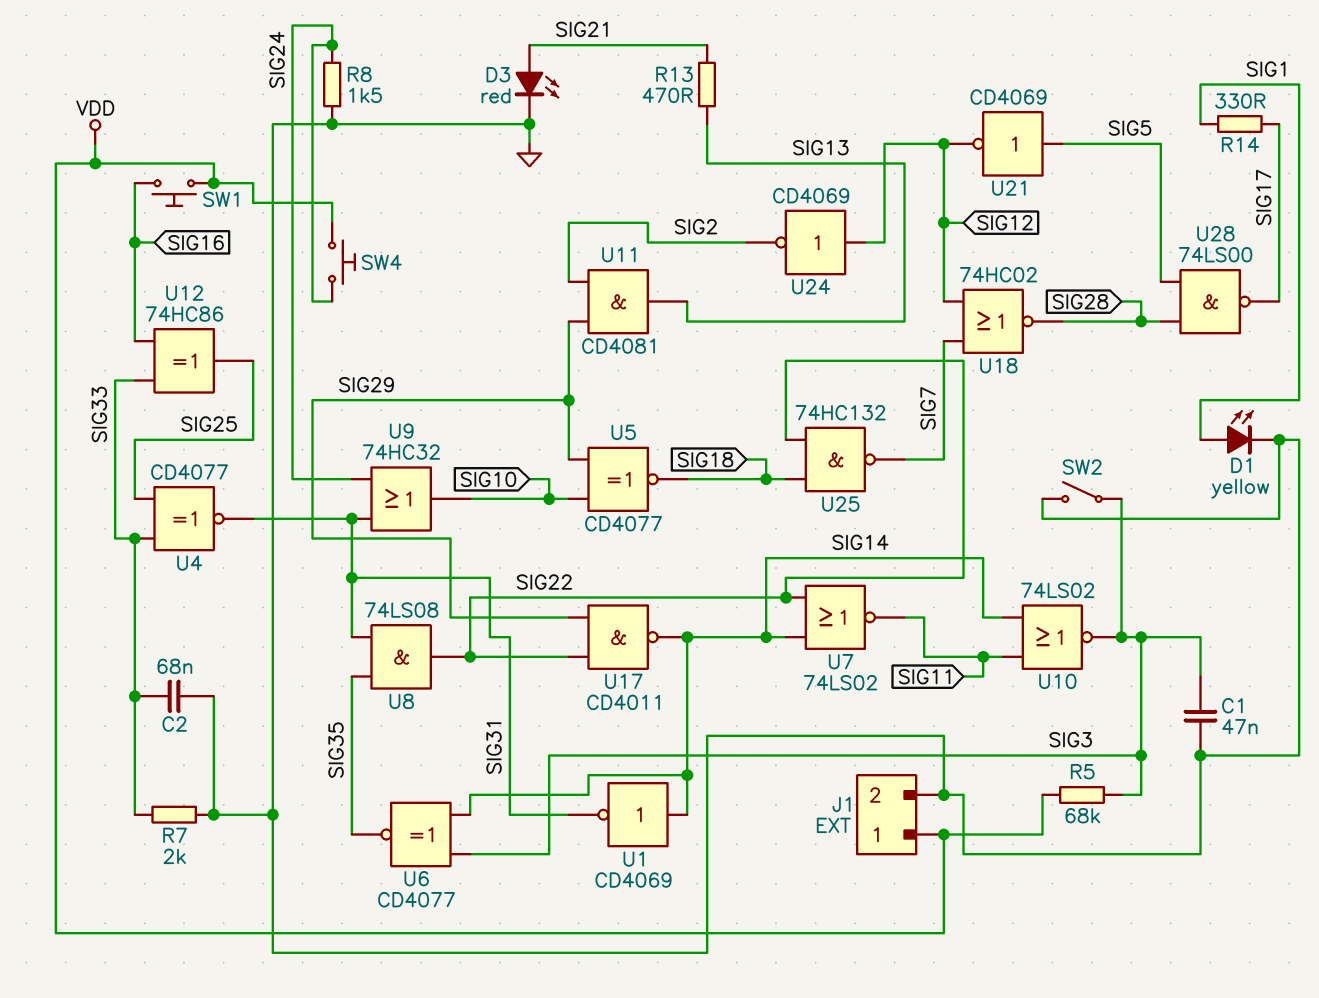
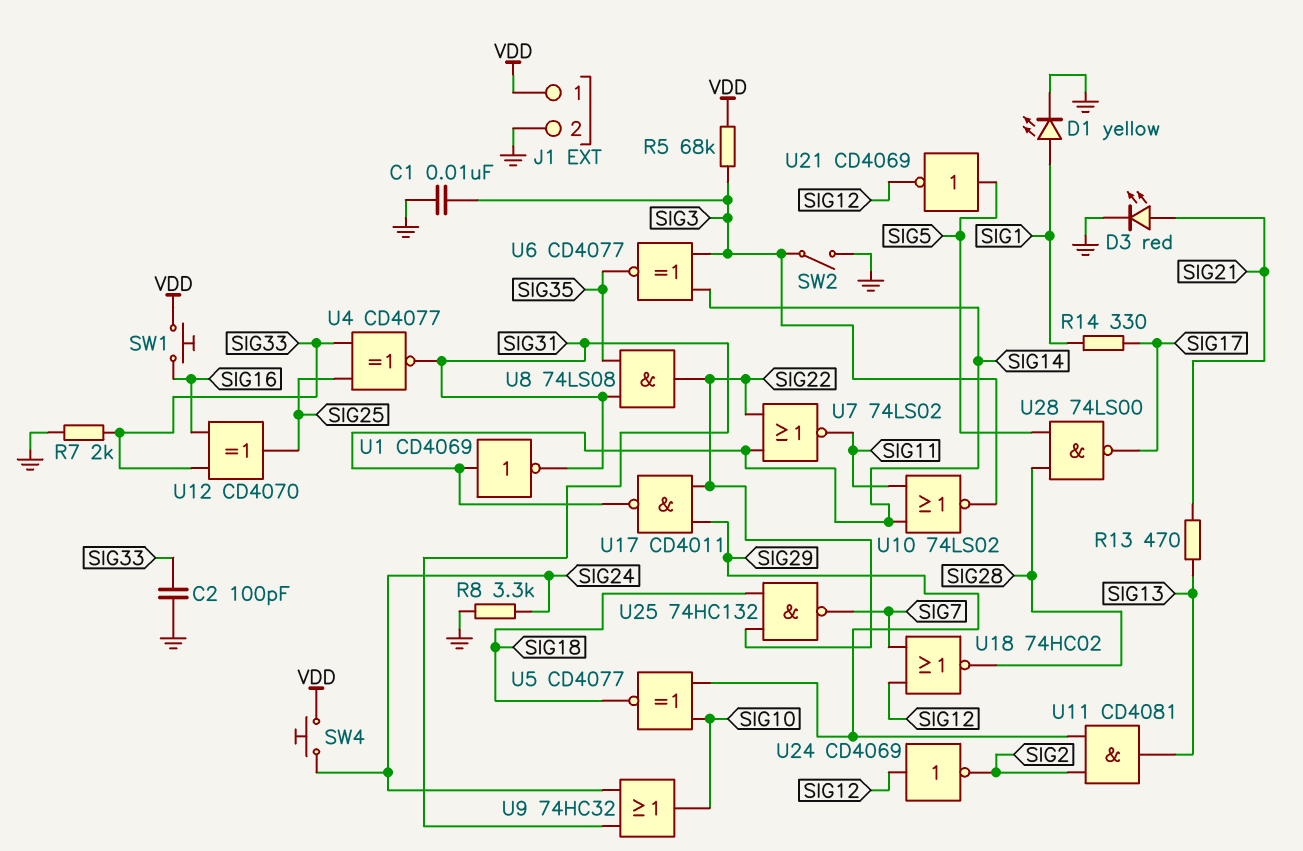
C1: 47nF (GND, SIG3) -> 10nF (GND, SIG3)
C2: 68nF (GND, SIG33) -> 100pF (GND, SIG33)
R8: 1.5k (GND, SIG24) -> 3.3k (GND, SIG24)
U12: XOR 74HC86 (in SIG16, in SIG33, out SIG25) -> XOR CD4070 (in SIG16, in SIG33, out SIG25)

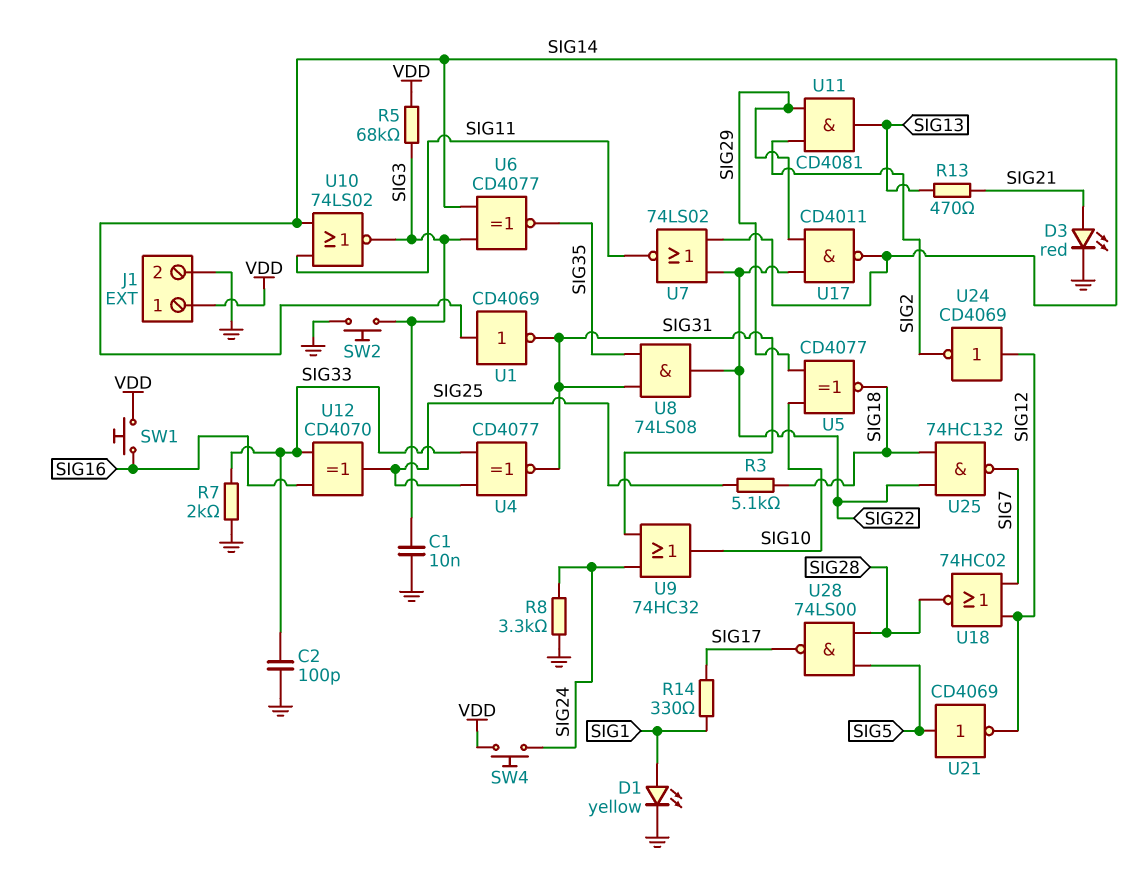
R3: none -> 5.1k (SIG18, SIG25)
SW2: switch (GND, SIG3) -> button (GND, SIG3)

